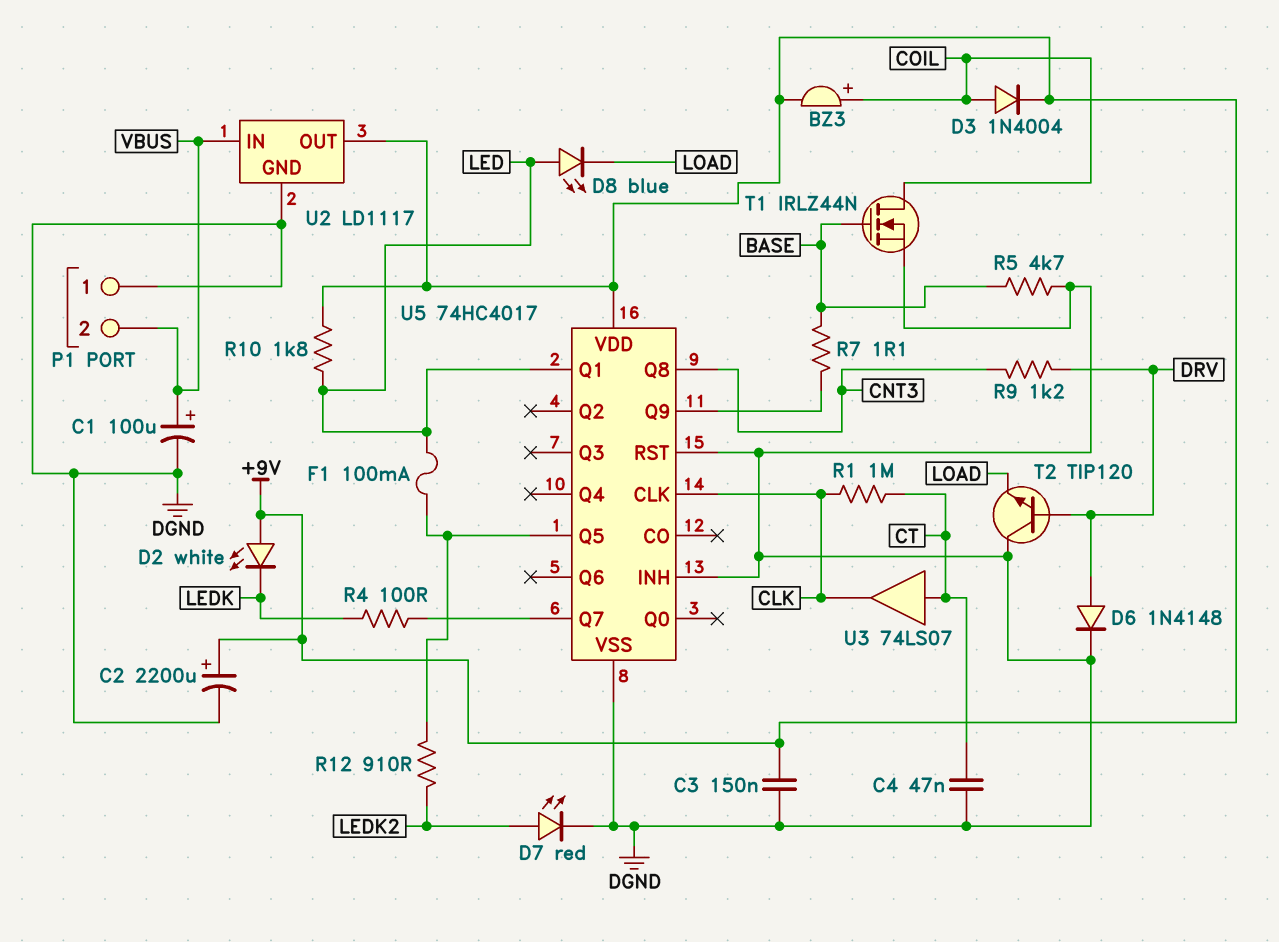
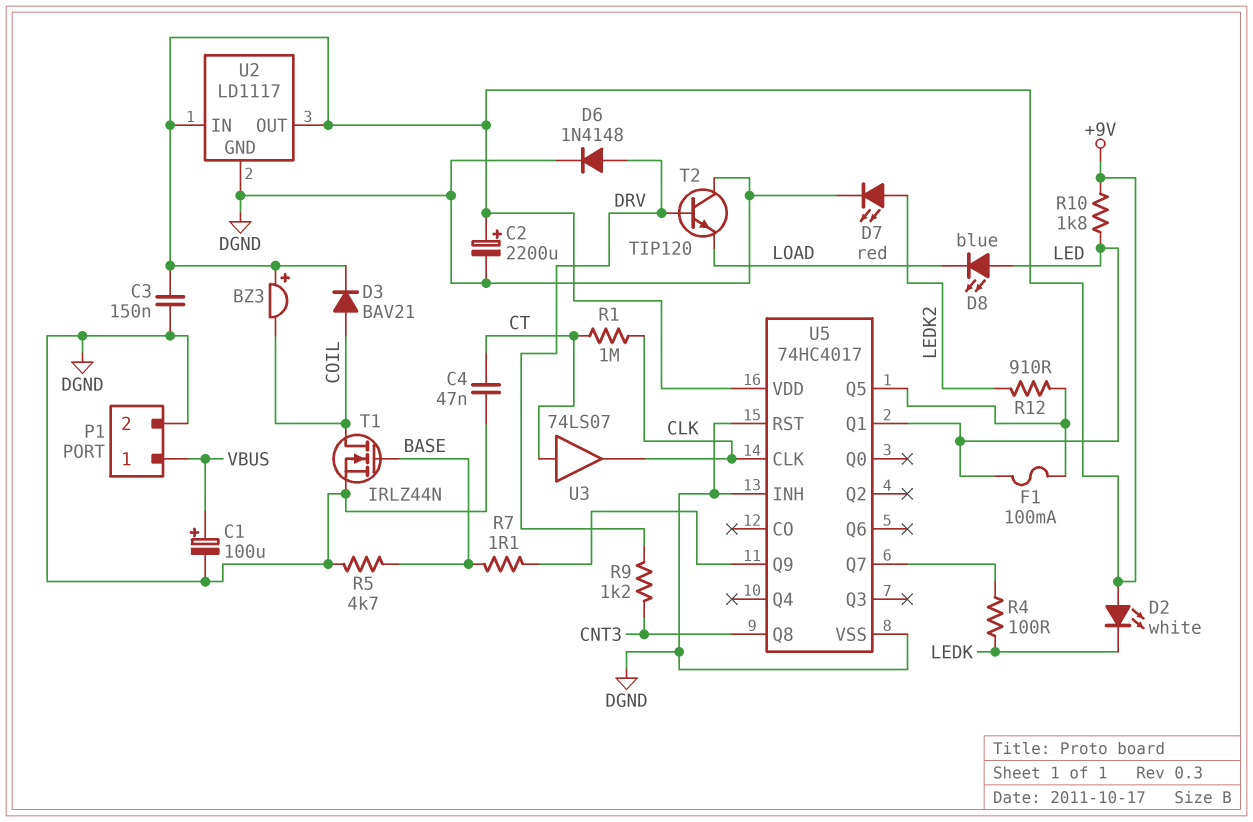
BZ3: buzzer (plus COIL, minus +9V) -> buzzer (plus +9V, minus COIL)
D3: diode 1N4004 (A COIL, K +9V) -> diode BAV21 (A COIL, K +9V)
P1 pin 1: DGND -> VBUS
P1 pin 2: VBUS -> DGND
U2 pin IN: VBUS -> +9V

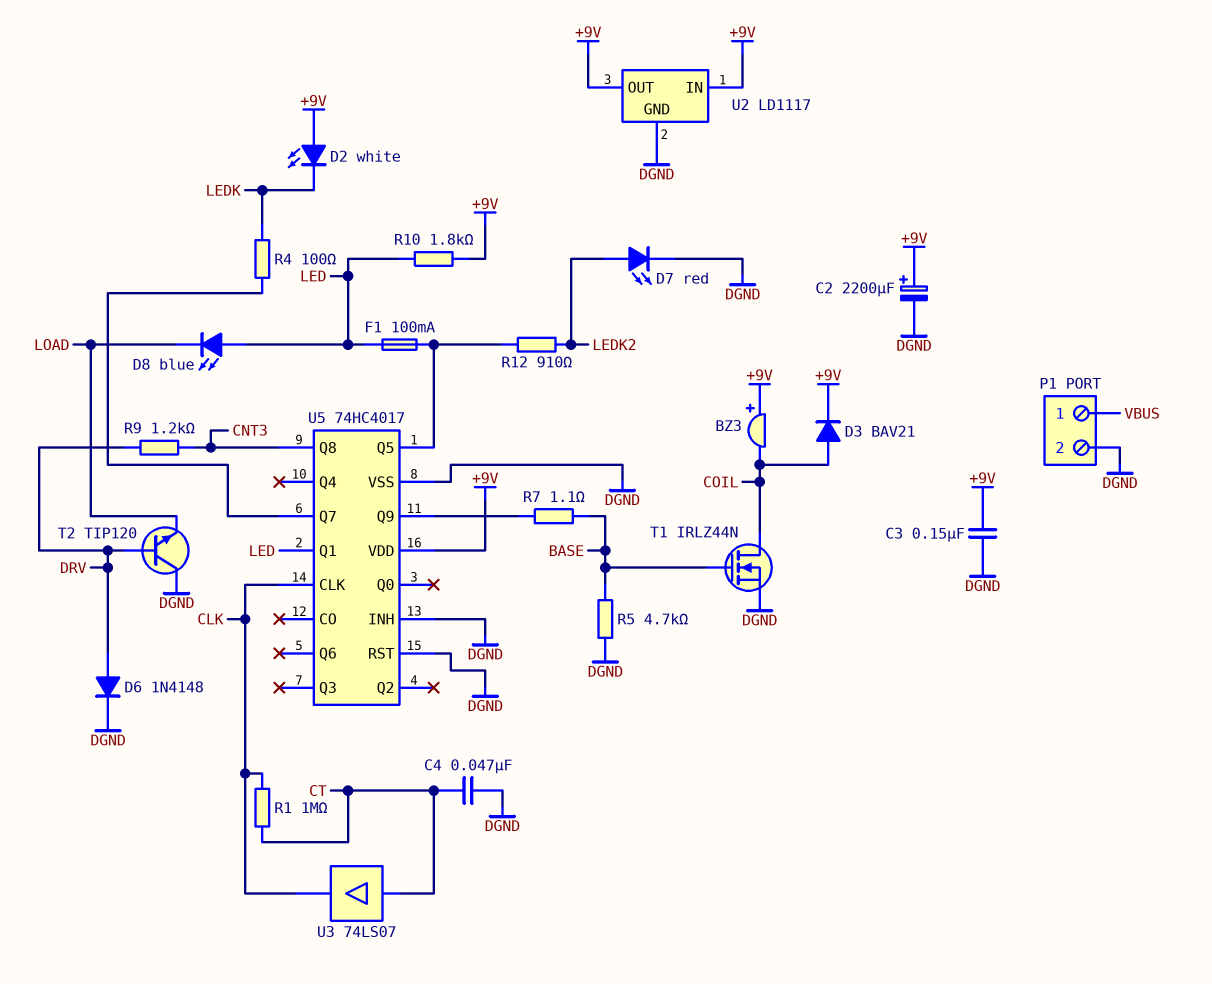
C1: 100uF (plus VBUS, minus DGND) -> none

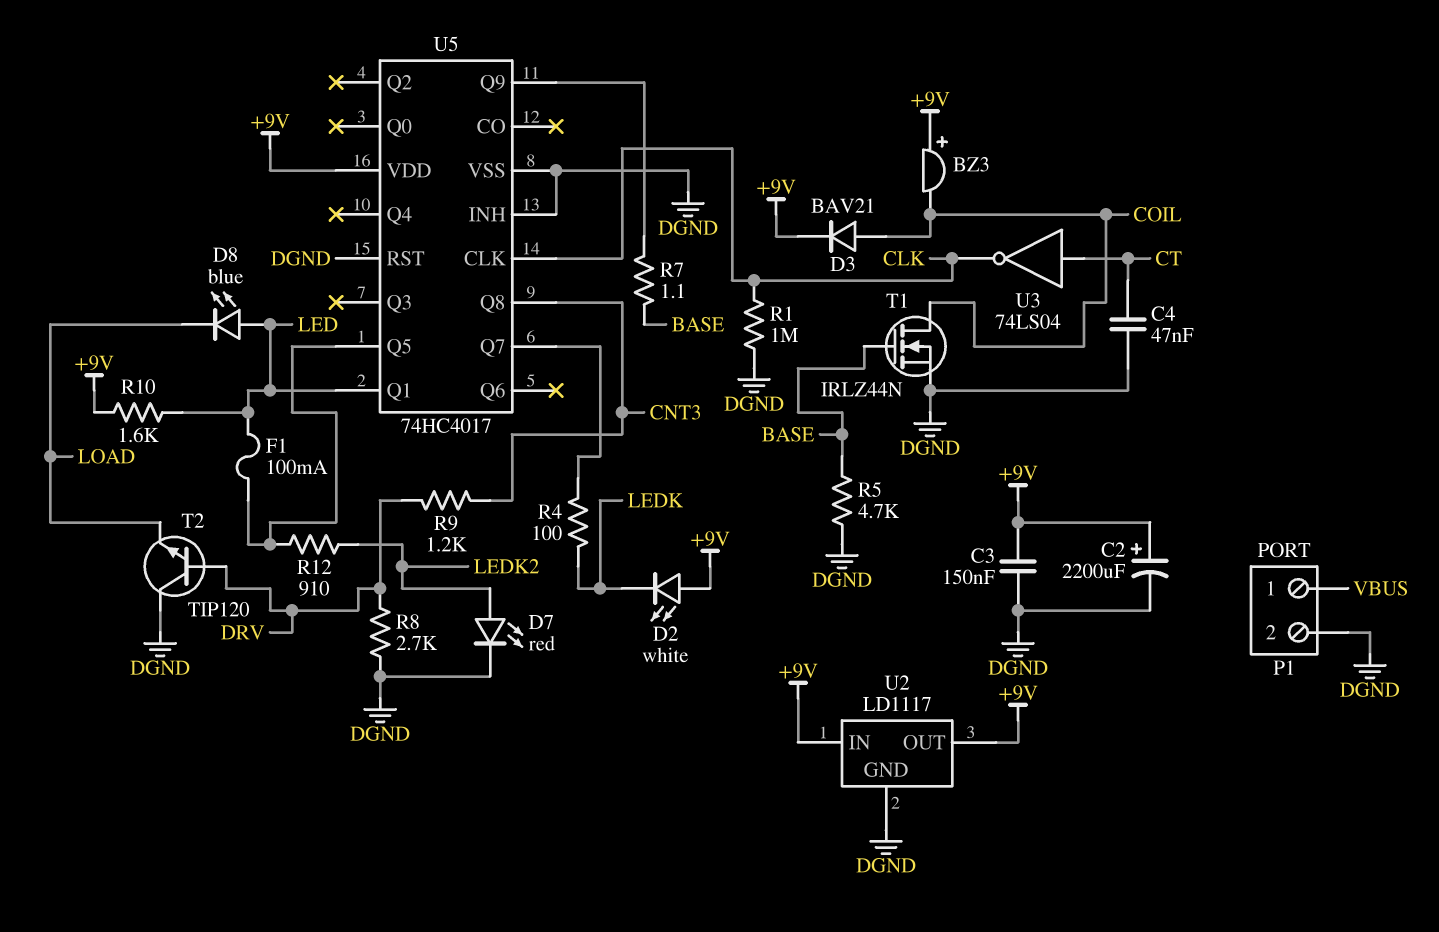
D6: diode 1N4148 (A DRV, K DGND) -> none
R1: 1M (CLK, CT) -> 1M (CLK, DGND)
R8: none -> 2.7k (DGND, DRV)
R10: 1.8k (+9V, LED) -> 1.6k (+9V, LED)
U3: buffer 74LS07 (in CT, out CLK) -> NOT 74LS04 (in CT, out CLK)

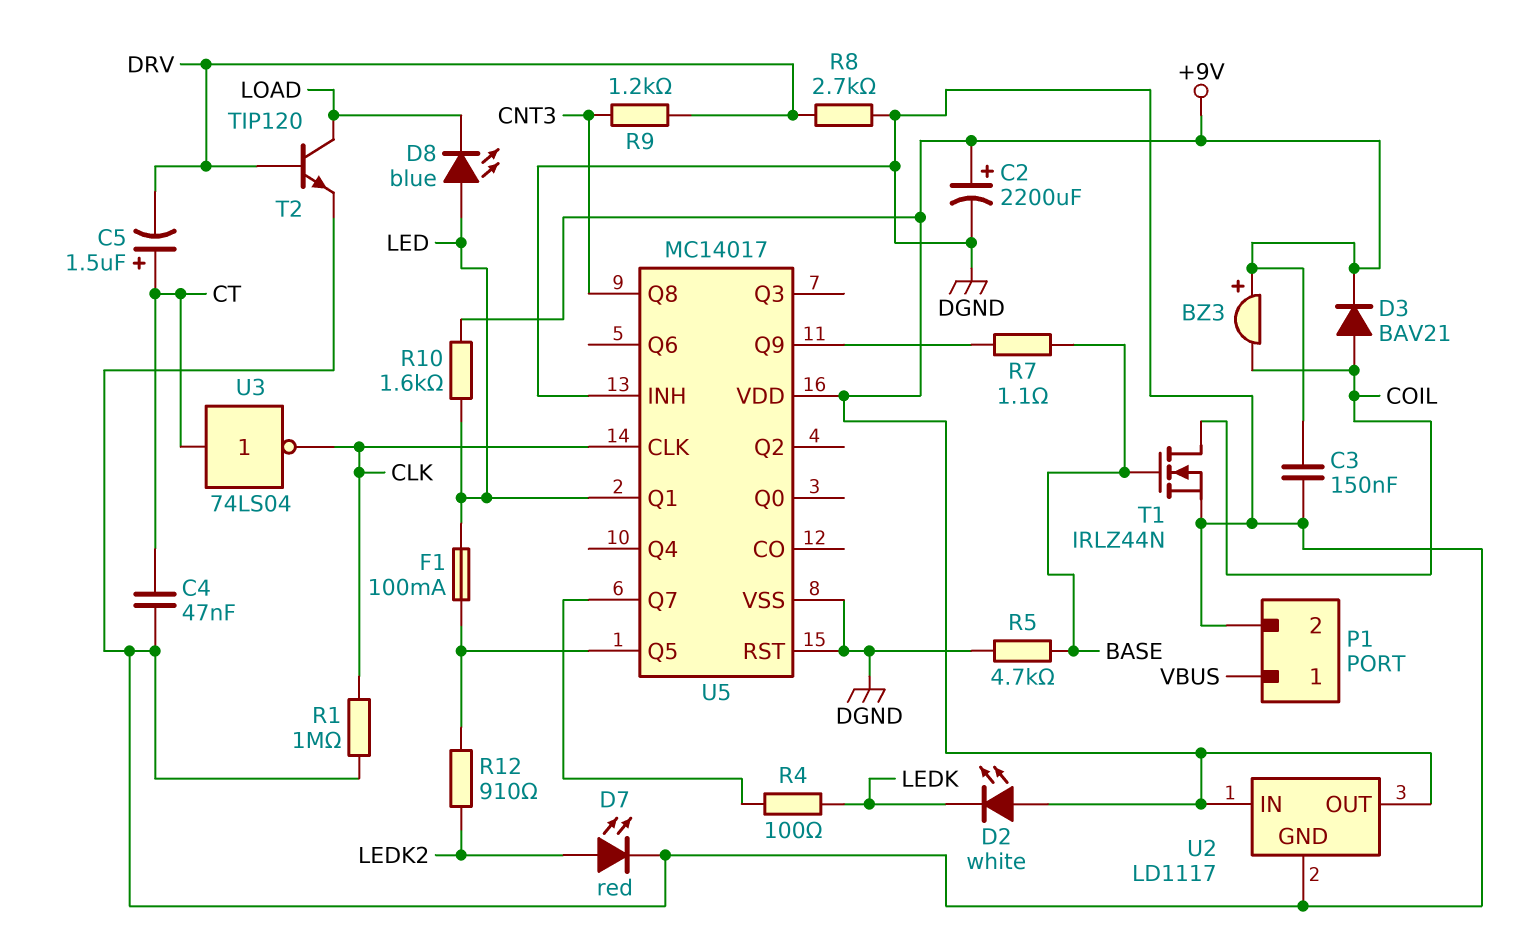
C5: none -> 1.5uF (plus CT, minus DRV)
T2: NPN TIP120 (B DRV, C DGND, E LOAD) -> NPN TIP120 (B DRV, C LOAD, E DGND)
U5: 74HC4017 -> MC14017

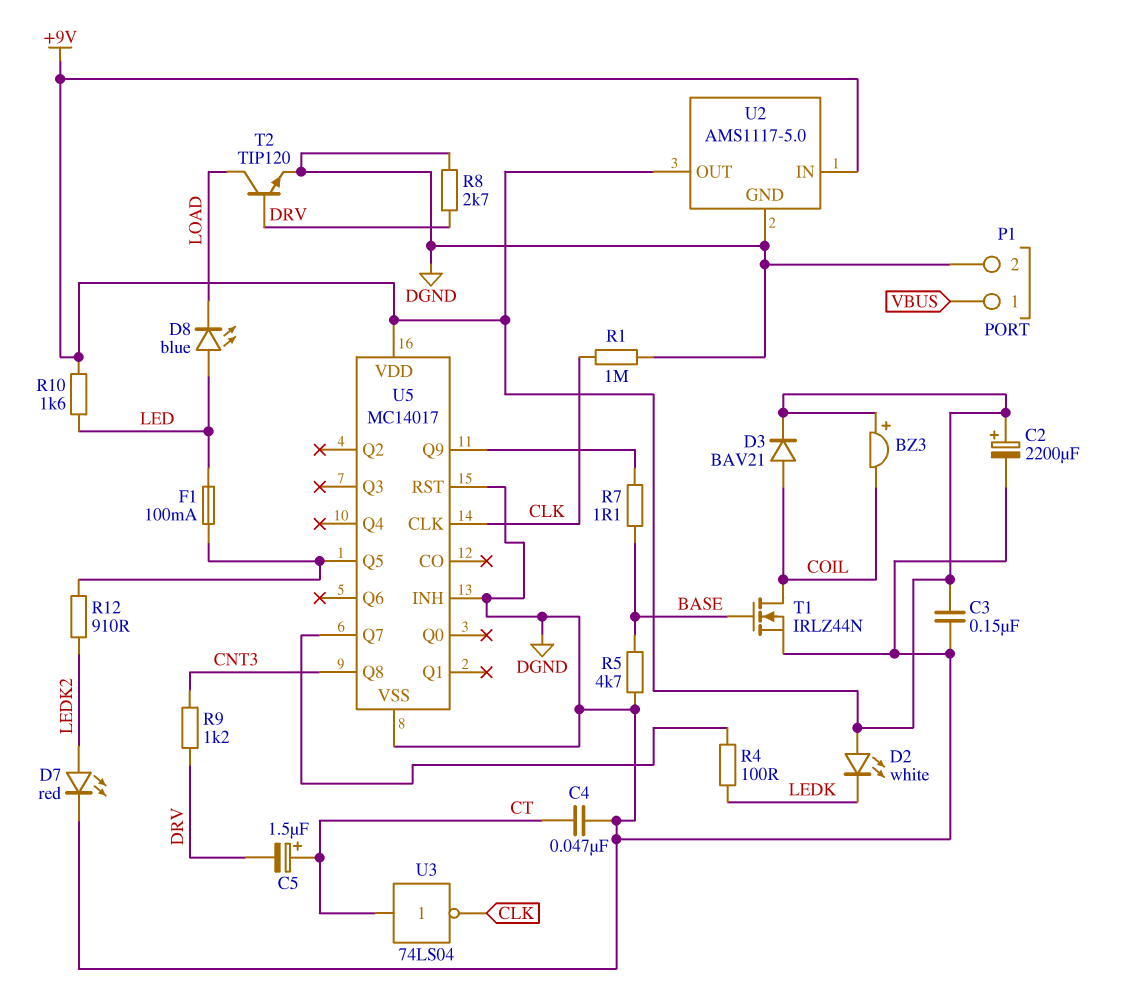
U2: LD1117 -> AMS1117-5.0
U5 pin Q1: LED -> none

